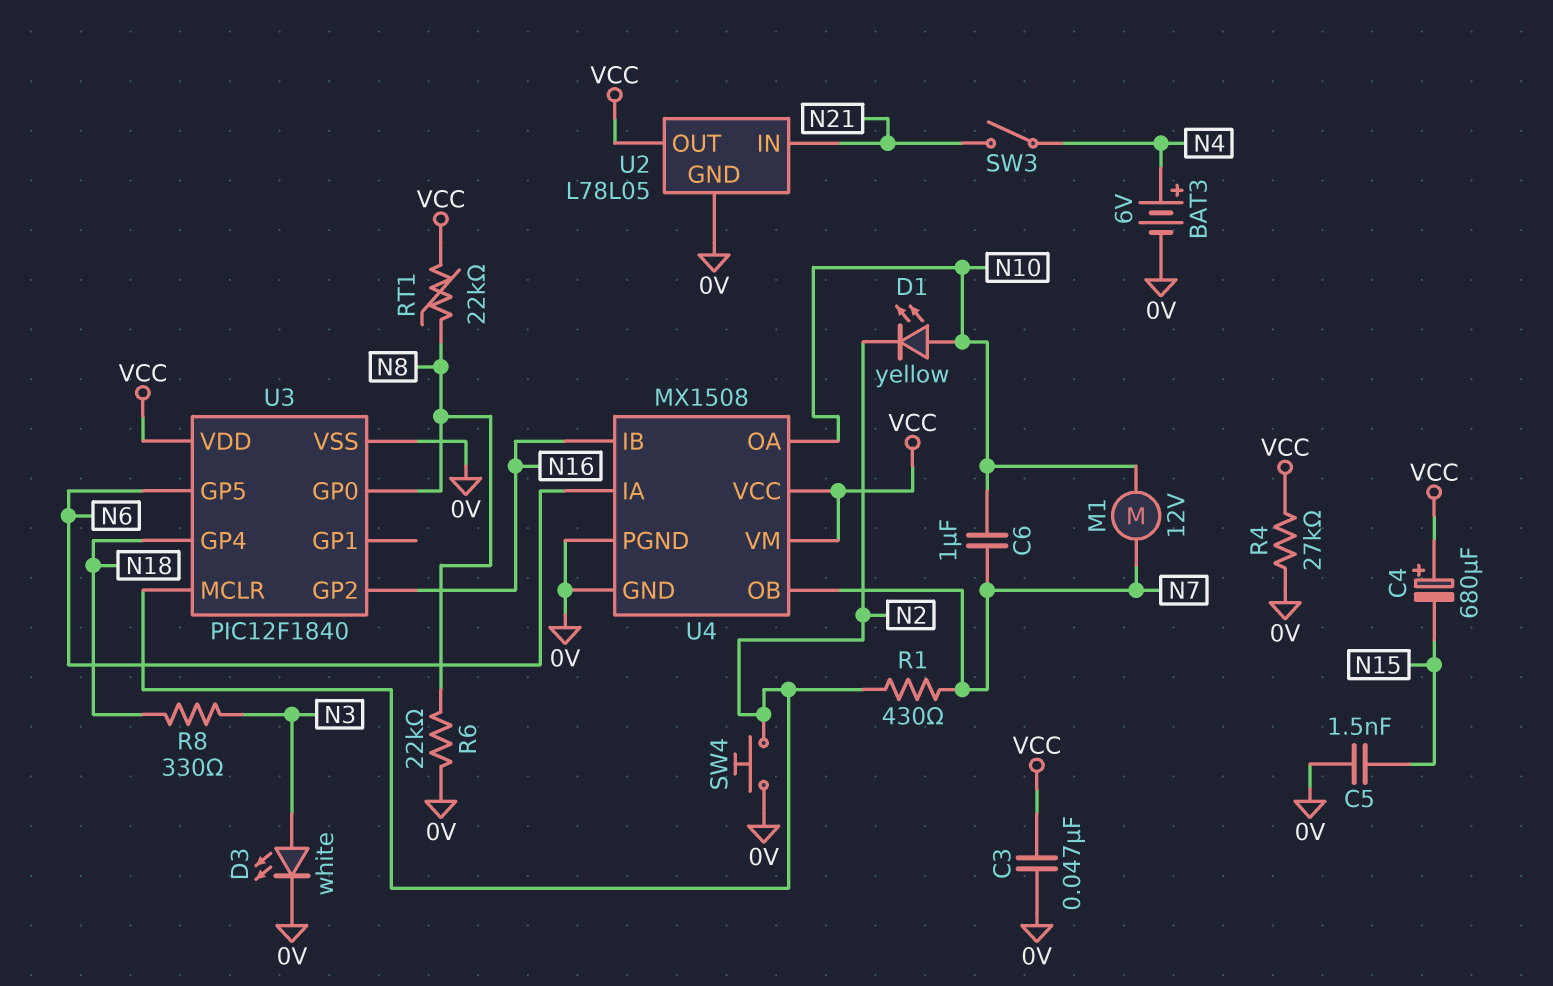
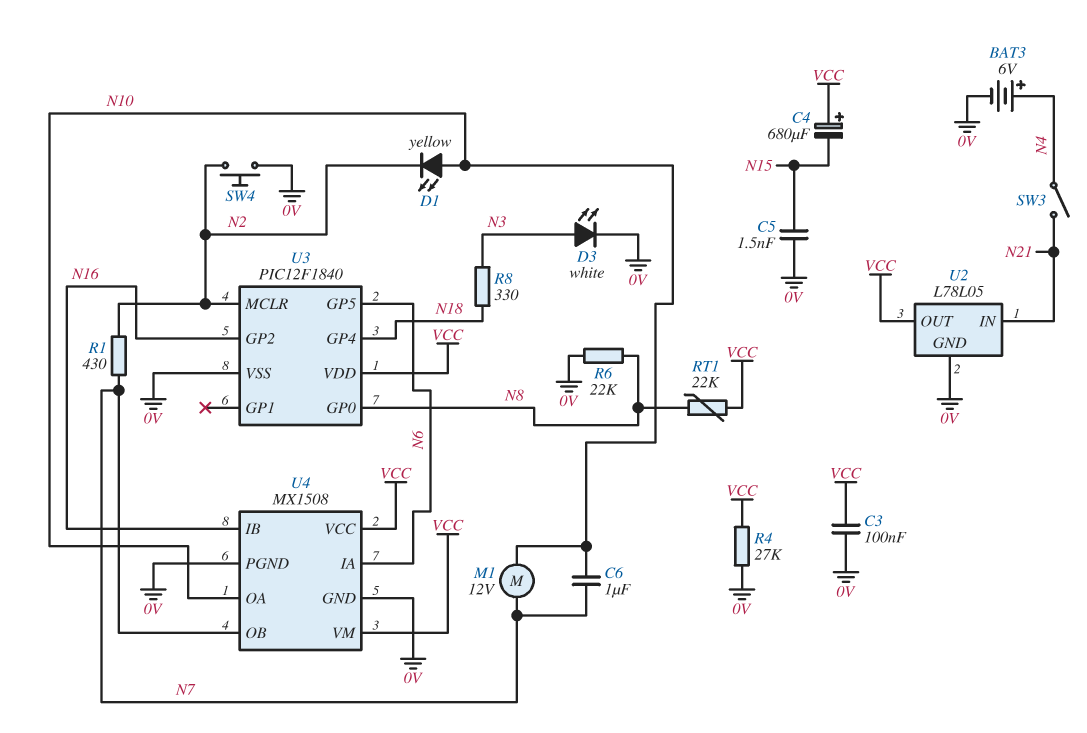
C3: 47nF (0V, VCC) -> 100nF (0V, VCC)

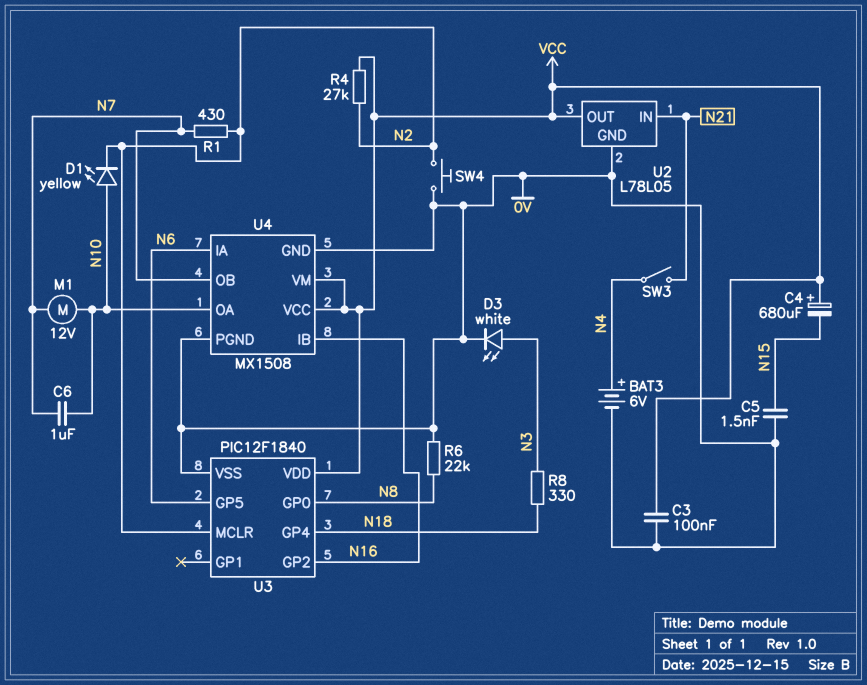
R4: 27k (0V, VCC) -> 27k (N2, VCC)
RT1: 22k (N8, VCC) -> none

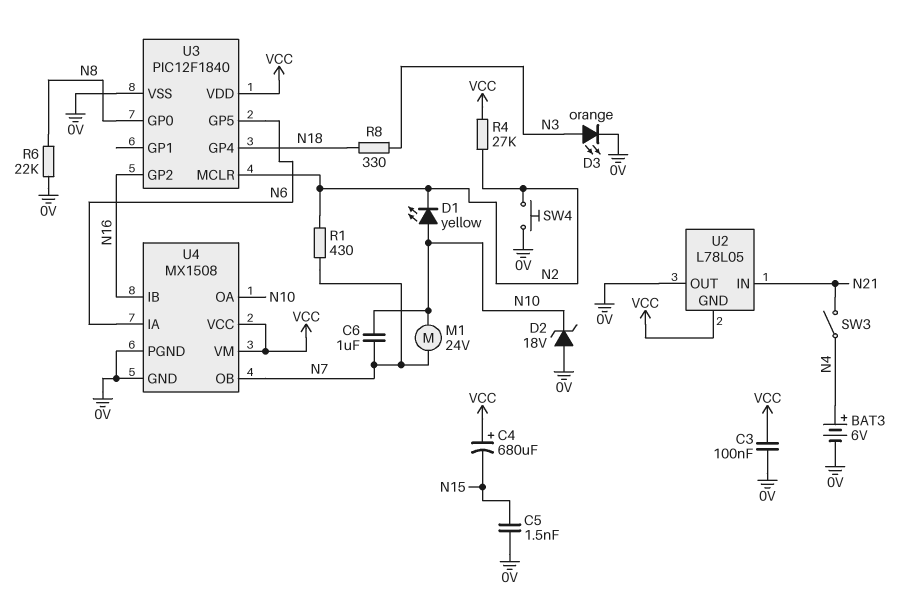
D2: none -> zener 18V (A 0V, K N10)
D3: LED white (A N3, K 0V) -> LED orange (A N3, K 0V)
M1: motor 12V (N7, N10) -> motor 24V (N7, N10)
U2 pin GND: 0V -> VCC
U2 pin OUT: VCC -> 0V

